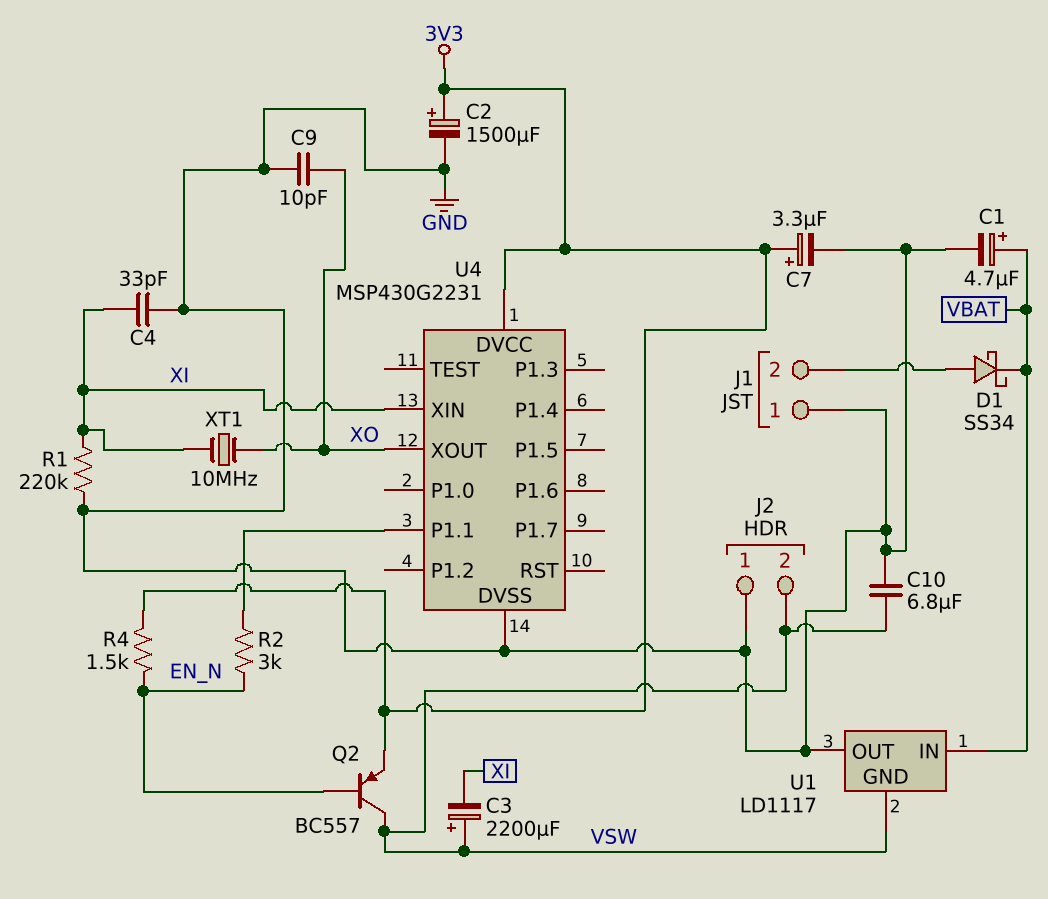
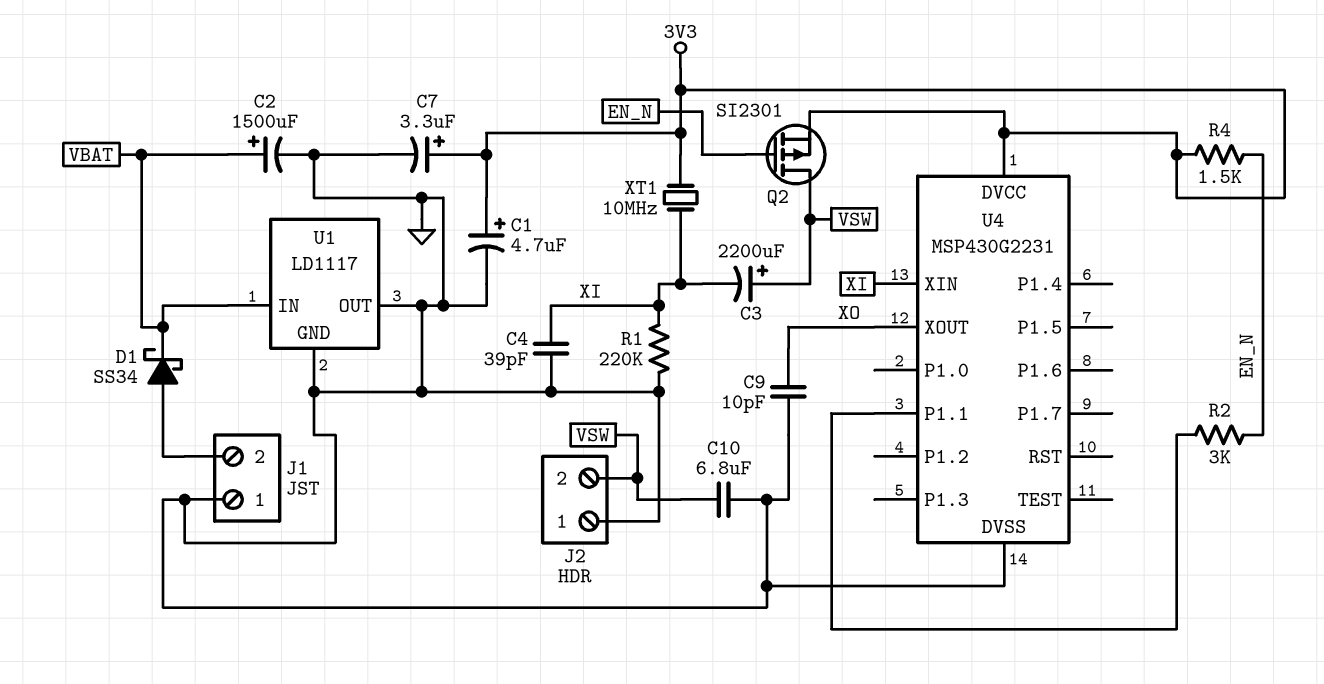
C1: 4.7uF (plus VBAT, minus GND) -> 4.7uF (plus 3V3, minus GND)
C2: 1500uF (plus 3V3, minus GND) -> 1500uF (plus VBAT, minus GND)
C4: 33pF (GND, XI) -> 39pF (GND, XI)
Q2: PNP BC557 (B EN_N, C VSW, E 3V3) -> PMOS SI2301 (G EN_N, D VSW, S 3V3)
U1 pin GND: VSW -> GND
XT1: 10MHz (XI, XO) -> 10MHz (3V3, XI)

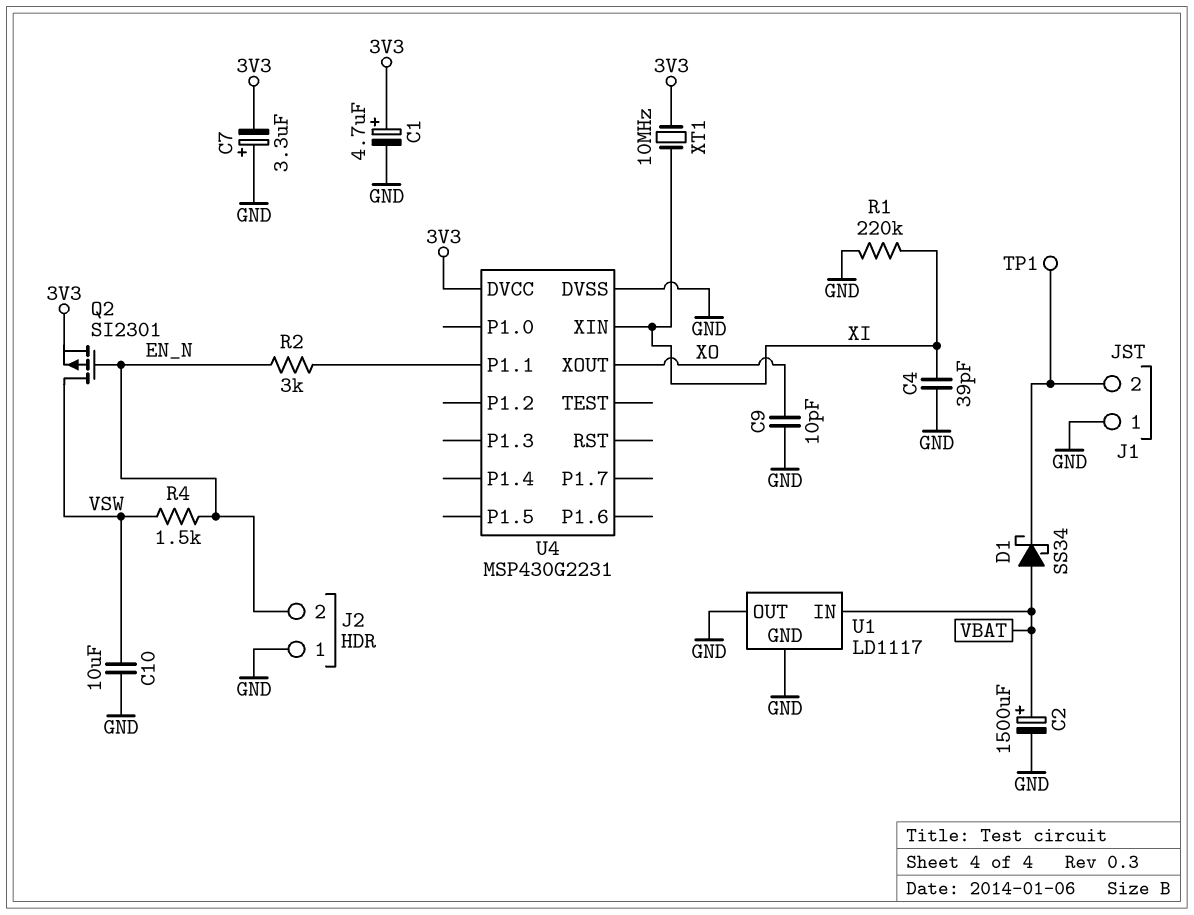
C3: 2200uF (plus VSW, minus XI) -> none
C7: 3.3uF (plus 3V3, minus GND) -> 3.3uF (plus GND, minus 3V3)
C10: 6.8uF (GND, VSW) -> 10uF (GND, VSW)
D1: schottky SS34 (A J1/2, K VBAT) -> schottky SS34 (A VBAT, K J1/2)
J2 pin 2: VSW -> EN_N
R4: 1.5k (3V3, EN_N) -> 1.5k (EN_N, VSW)
TP1: none -> test point (J1/2)

